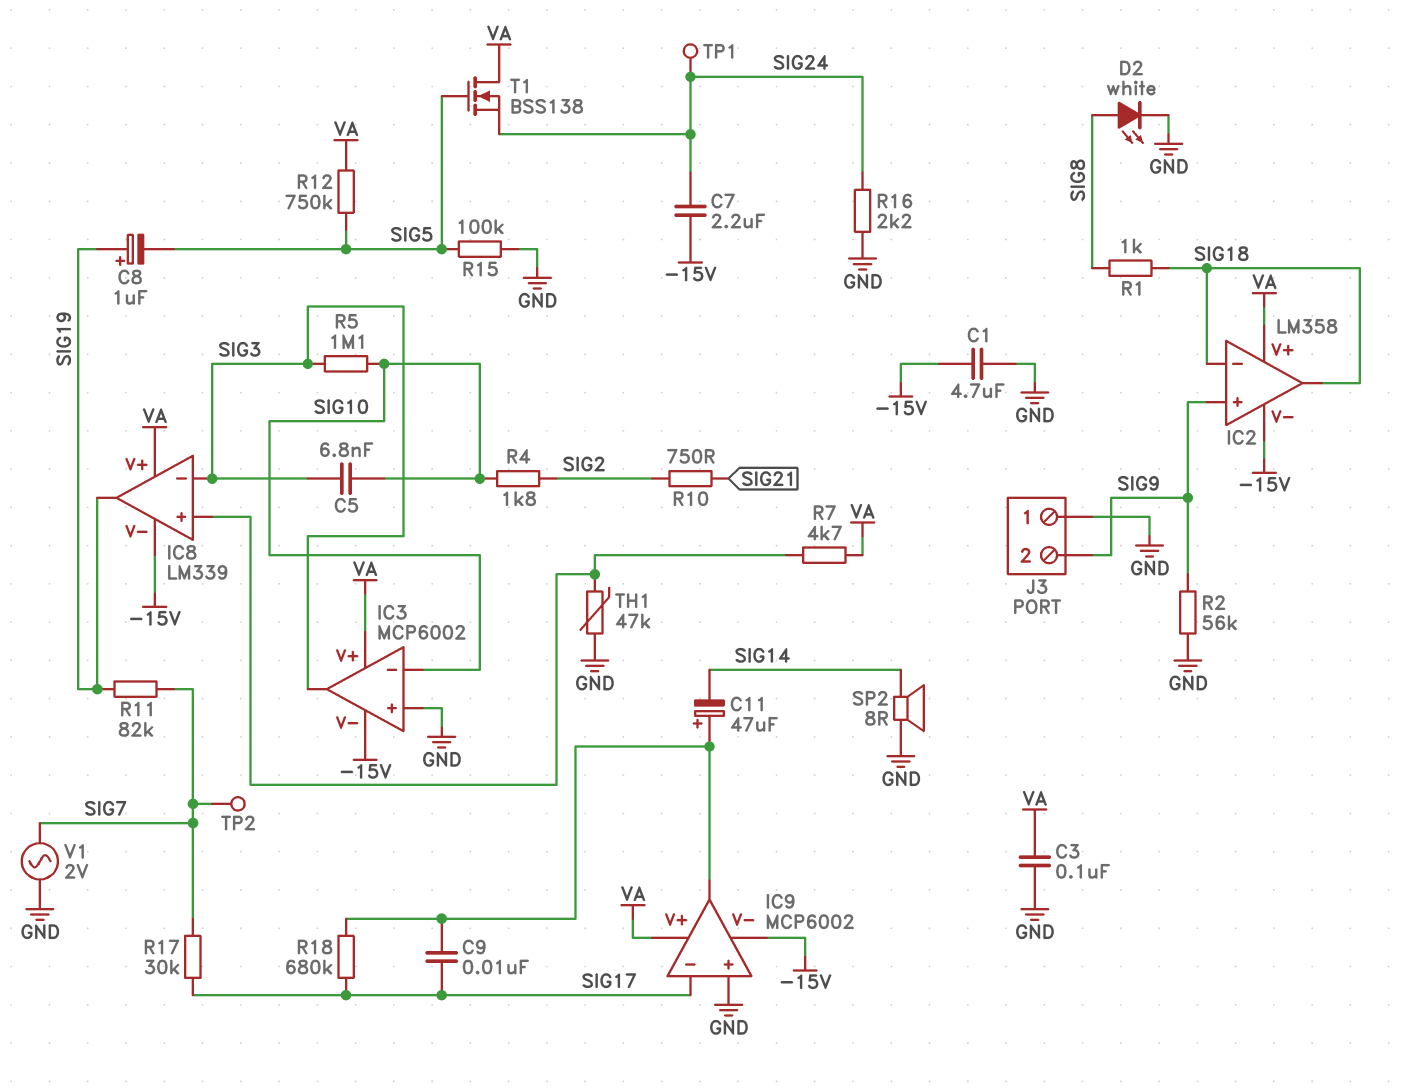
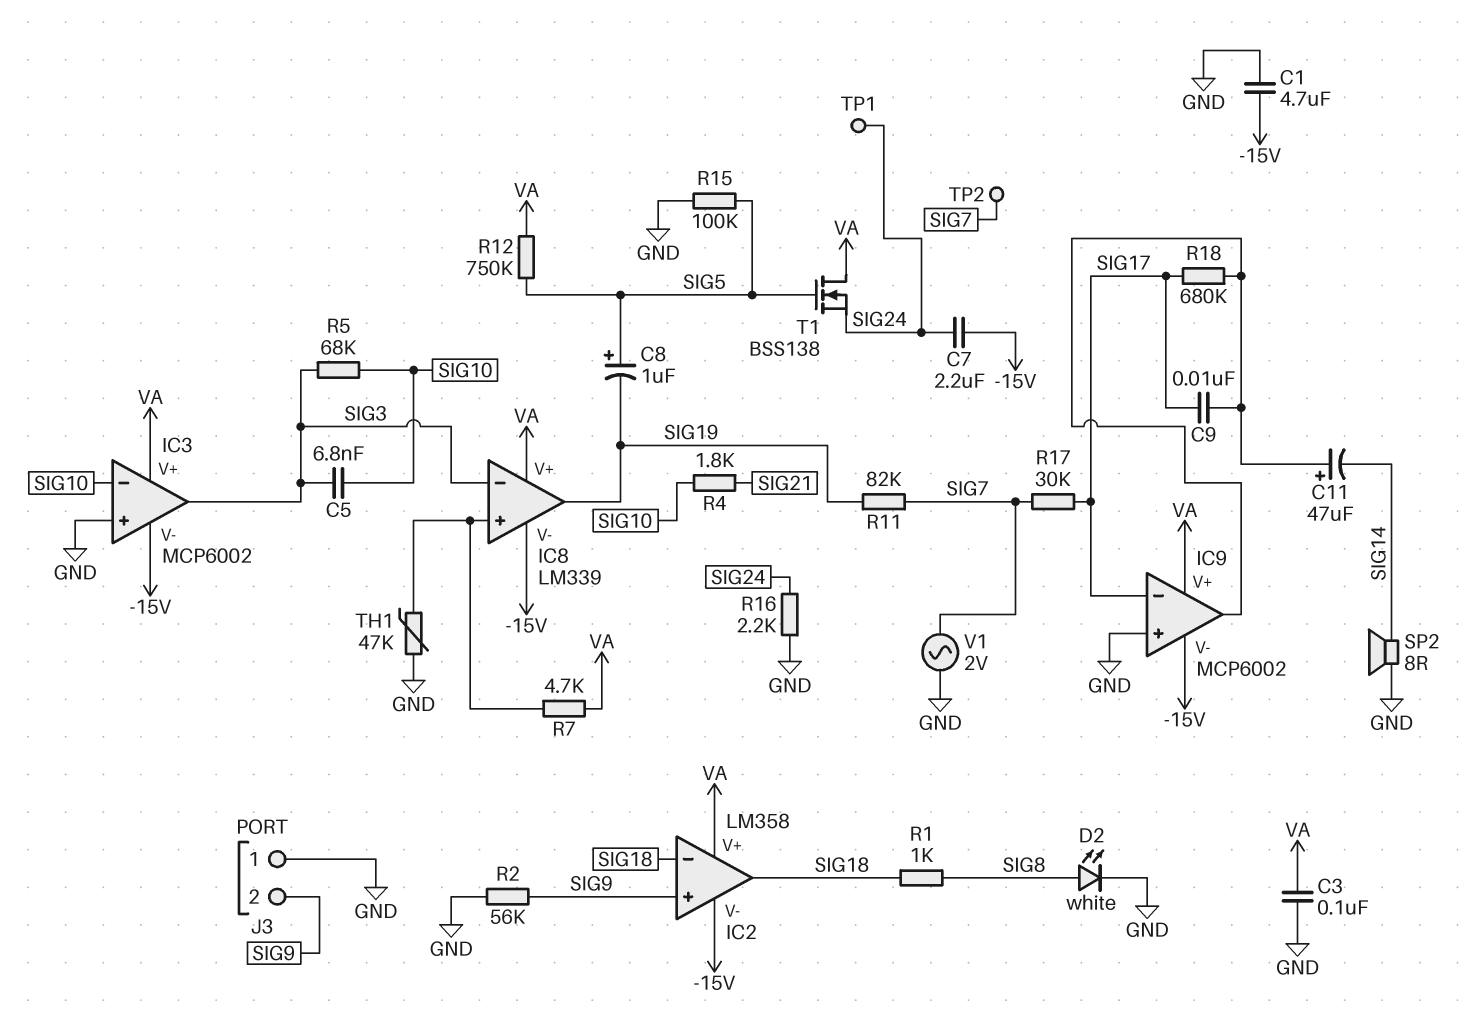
C8: 1uF (plus SIG19, minus SIG5) -> 1uF (plus SIG5, minus SIG19)
R4: 1.8k (SIG2, SIG10) -> 1.8k (SIG10, SIG21)
R5: 1.1M (SIG3, SIG10) -> 68k (SIG3, SIG10)
R10: 750 (SIG2, SIG21) -> none

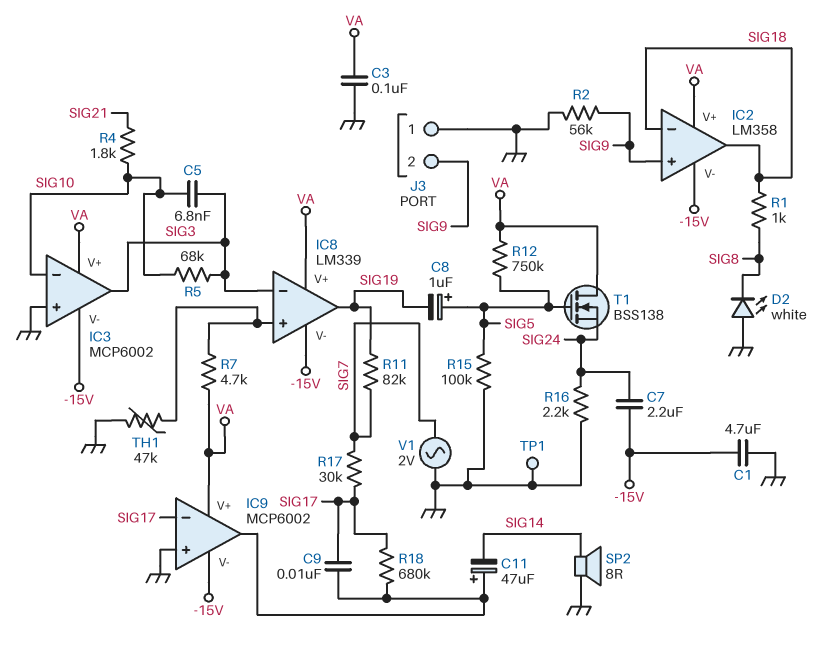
D2: LED white (A SIG8, K GND) -> LED white (A GND, K SIG8)
TP1: test point (SIG24) -> test point (GND)
TP2: test point (SIG7) -> none

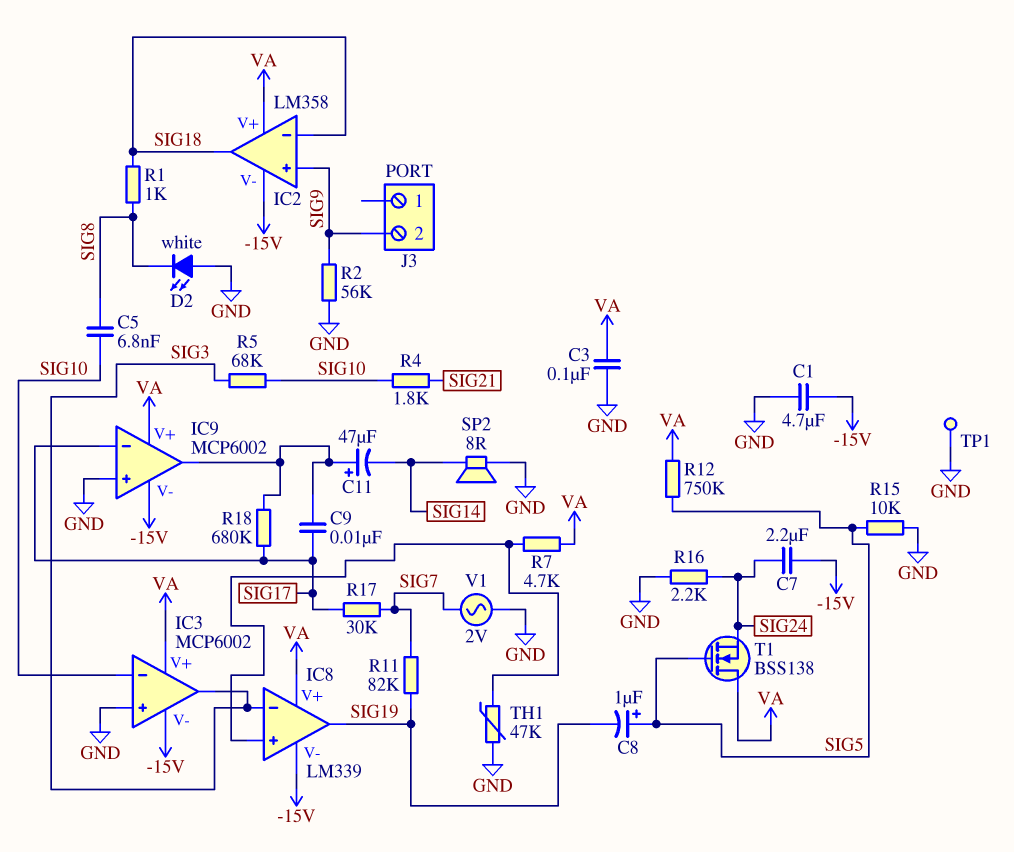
C5: 6.8nF (SIG3, SIG10) -> 6.8nF (SIG8, SIG10)
J3 pin 1: GND -> none
R15: 100k (GND, SIG5) -> 10k (GND, SIG5)

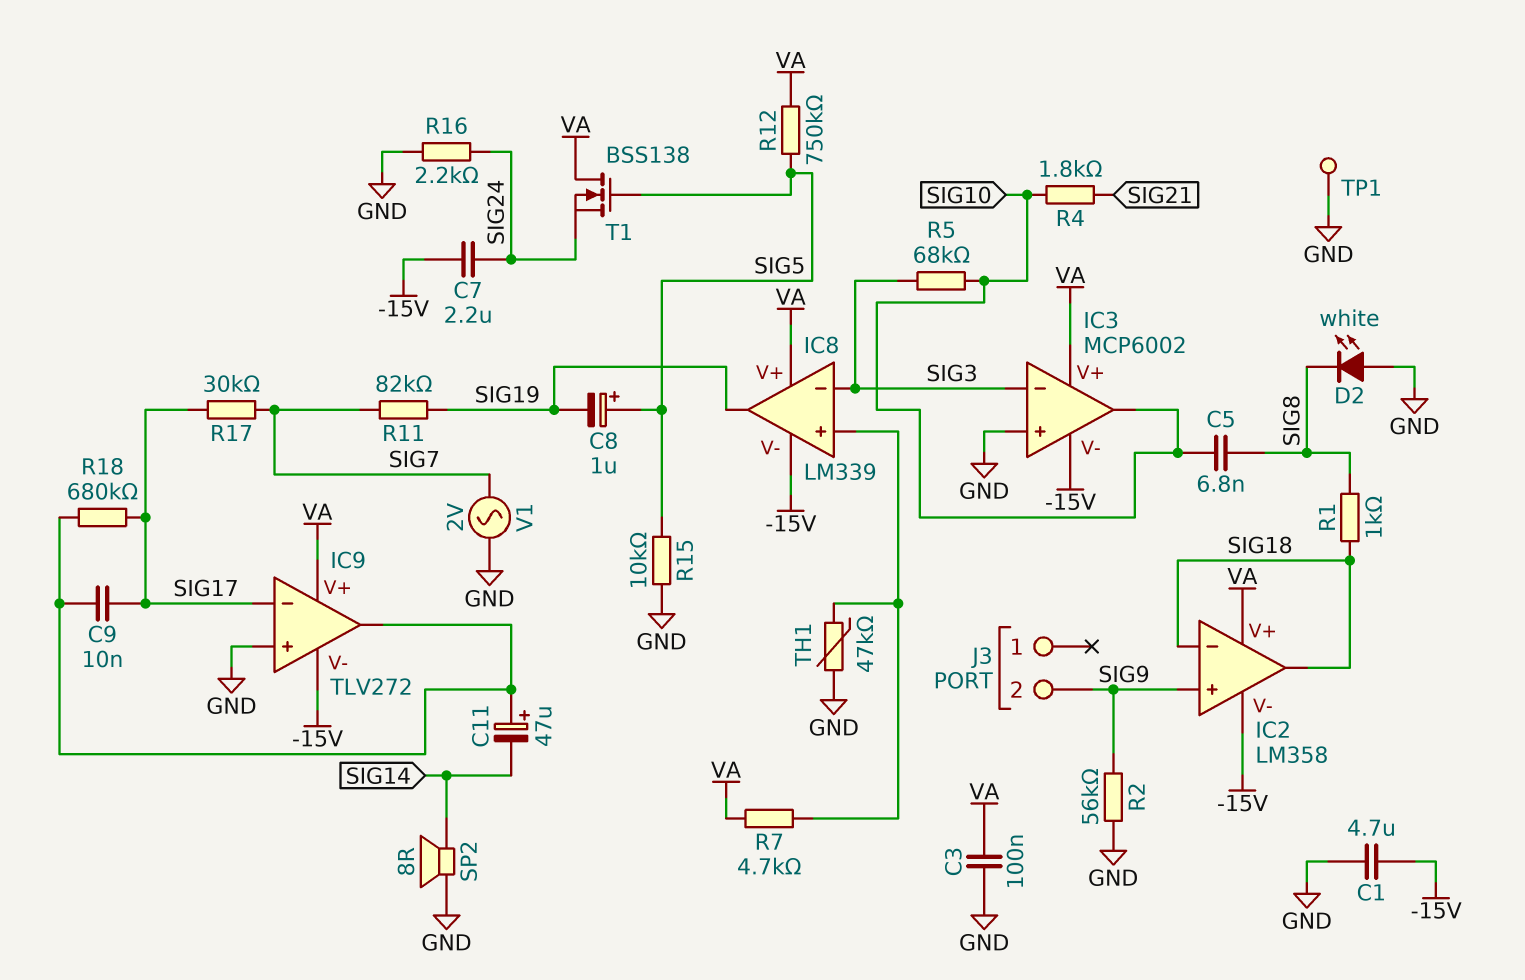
IC3 pin in-: SIG10 -> SIG3
IC3 pin out: SIG3 -> SIG10
IC9: MCP6002 -> TLV272

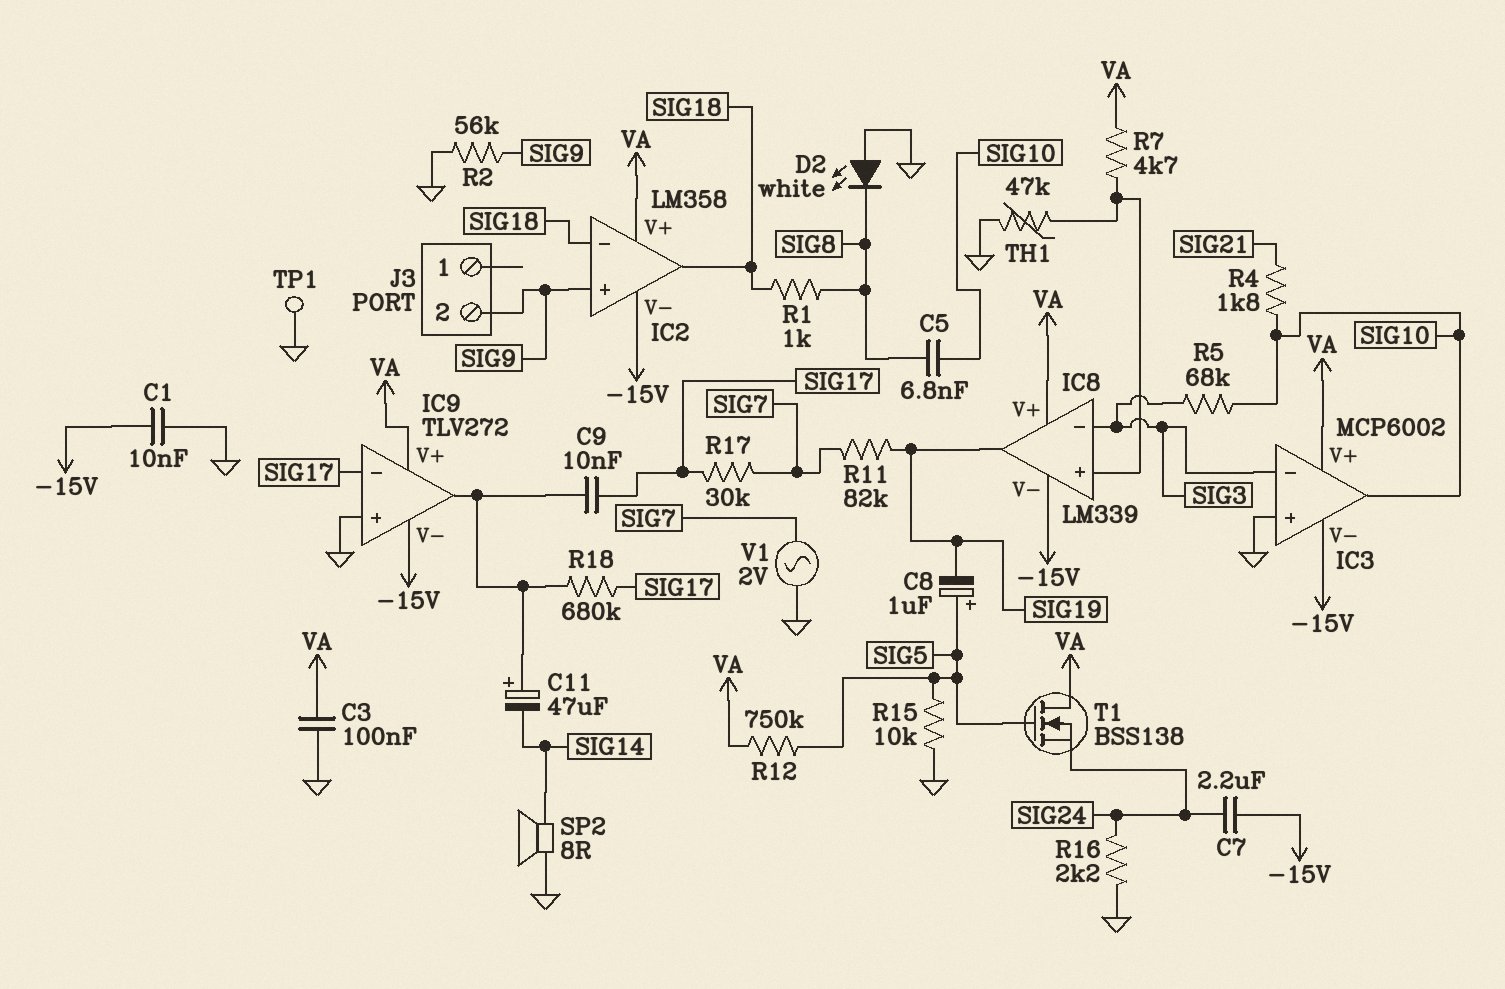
C1: 4.7uF (-15V, GND) -> 10nF (-15V, GND)

